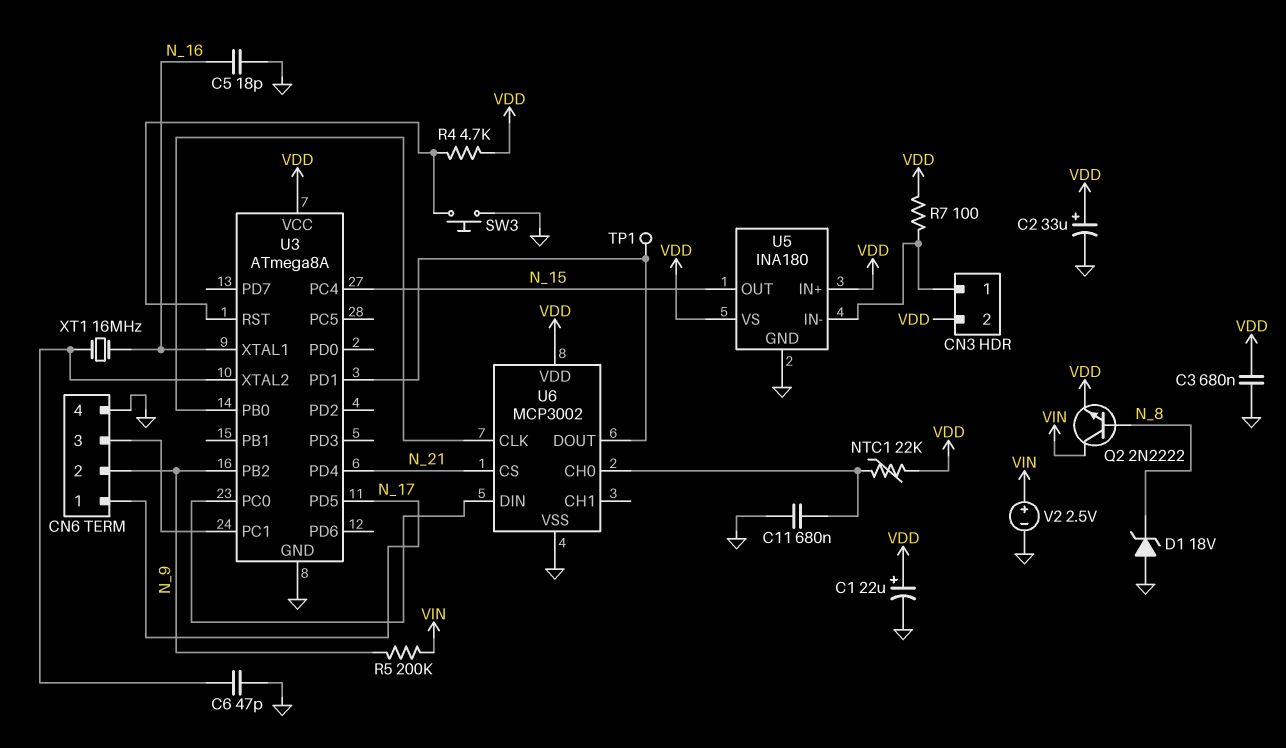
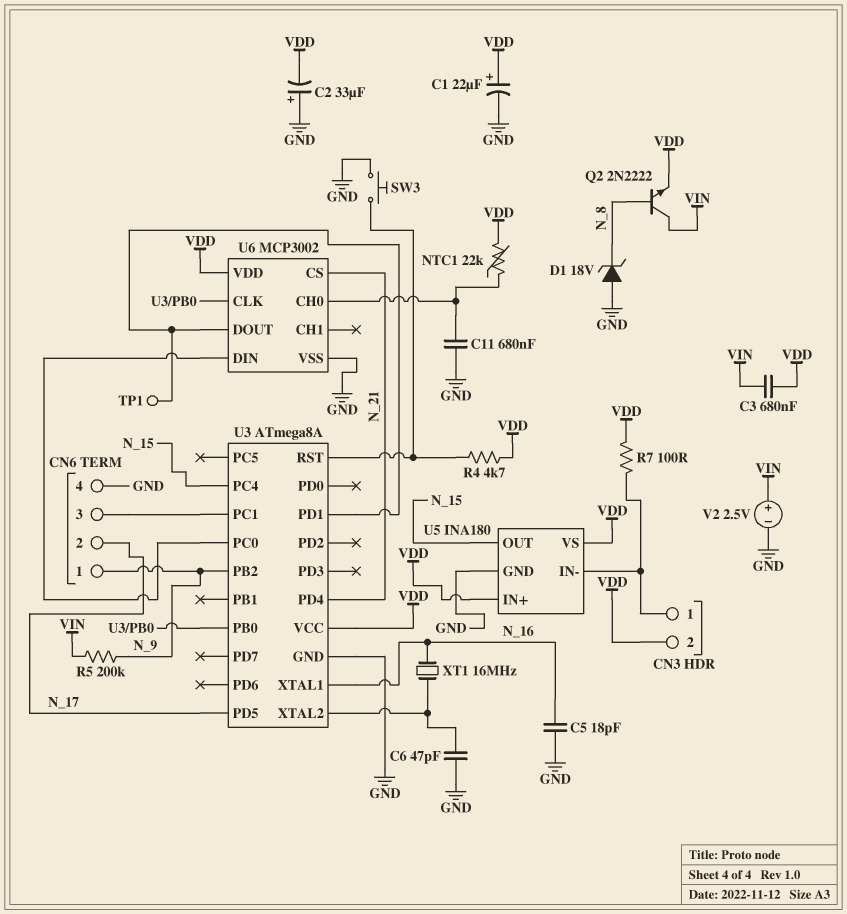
C2: 33uF (plus VDD, minus GND) -> 33uF (plus GND, minus VDD)
C3: 680nF (GND, VDD) -> 680nF (VDD, VIN)
CN6 pin 1: N_17 -> N_9
CN6 pin 2: N_9 -> N_17

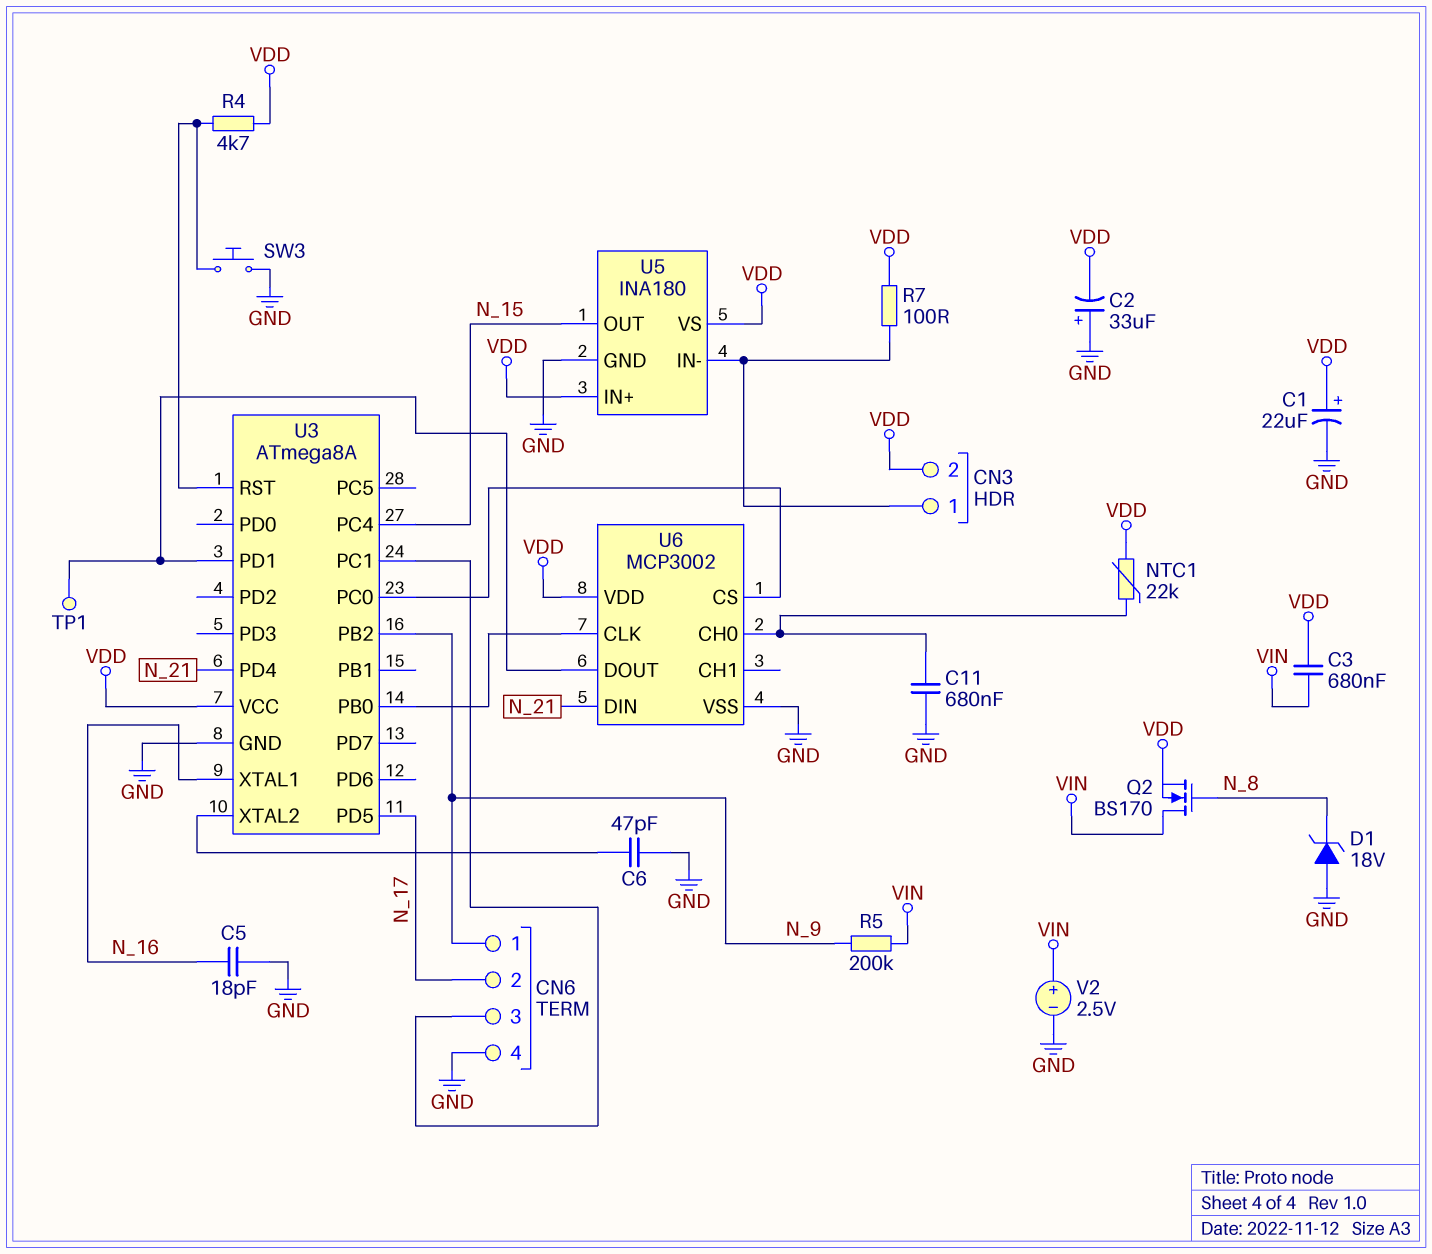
Q2: NPN 2N2222 (B N_8, C VIN, E VDD) -> NMOS BS170 (G N_8, D VIN, S VDD)
U6 pin CS: N_21 -> U3/PC0
U6 pin DIN: U3/PC0 -> N_21
XT1: 16MHz (N_16, U3/XTAL2) -> none

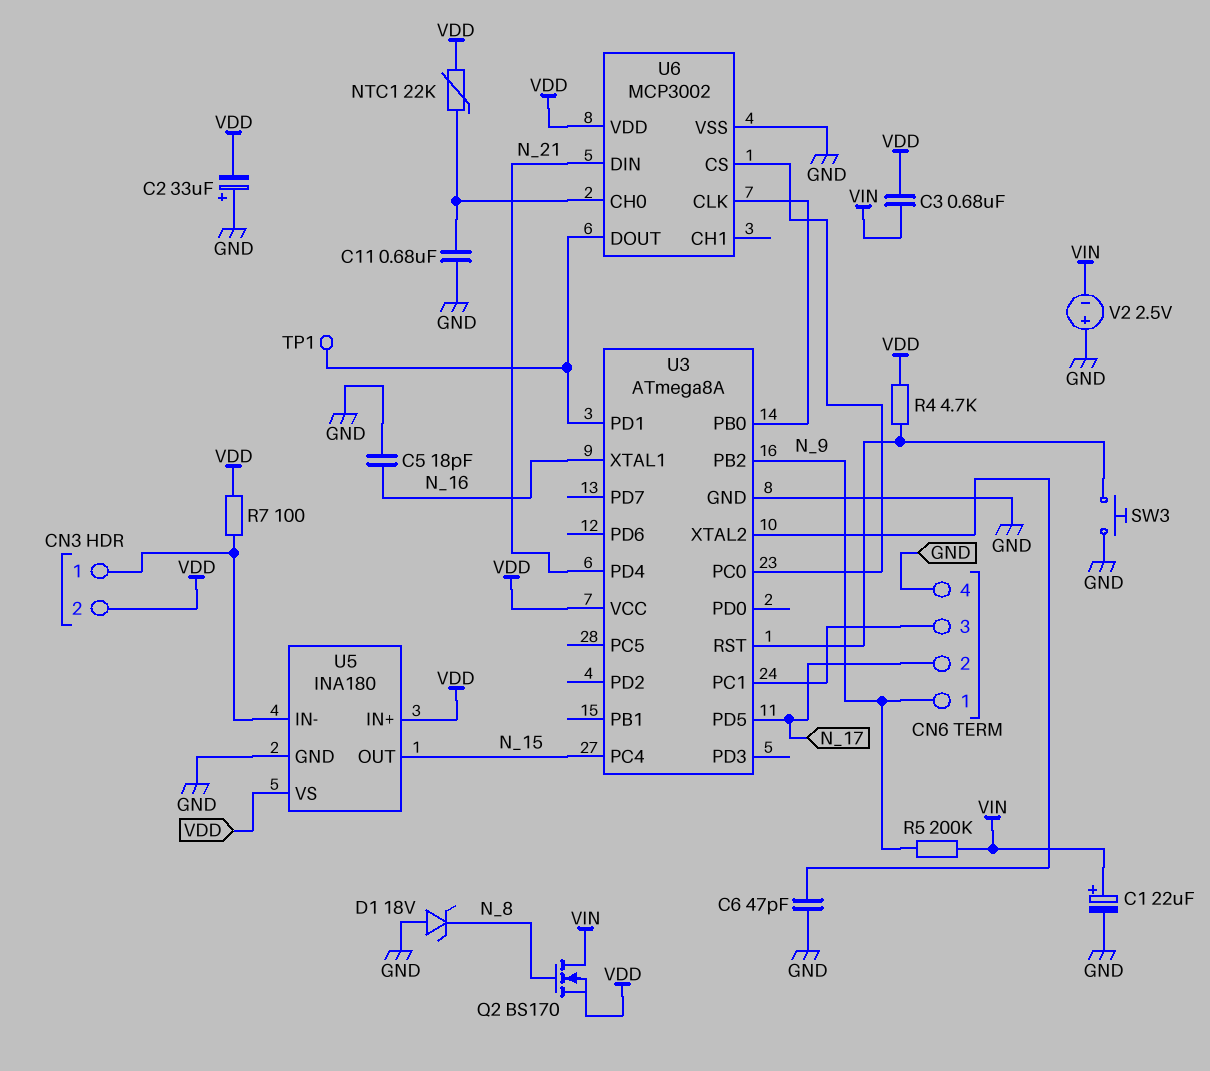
C1: 22uF (plus VDD, minus GND) -> 22uF (plus VIN, minus GND)
V2: 2.5V (plus VIN, minus GND) -> 2.5V (plus GND, minus VIN)

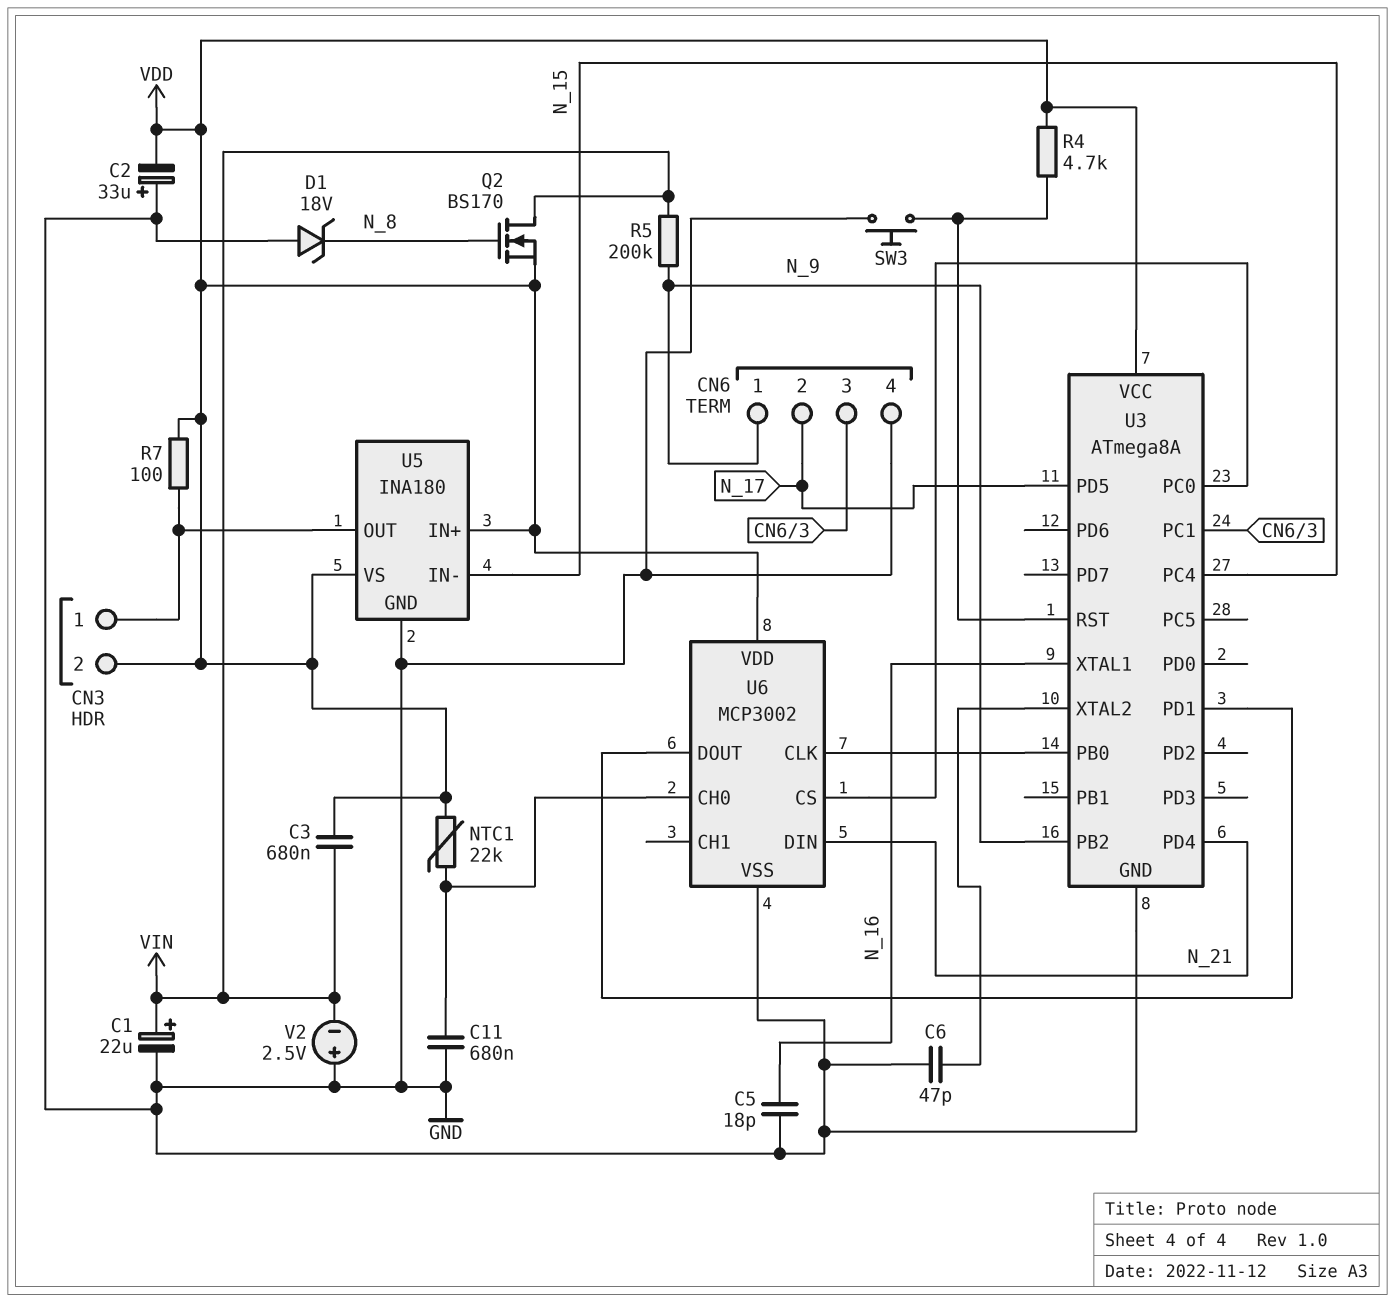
TP1: test point (U3/PD1) -> none
U5 pin IN-: CN3/1 -> N_15
U5 pin OUT: N_15 -> CN3/1

